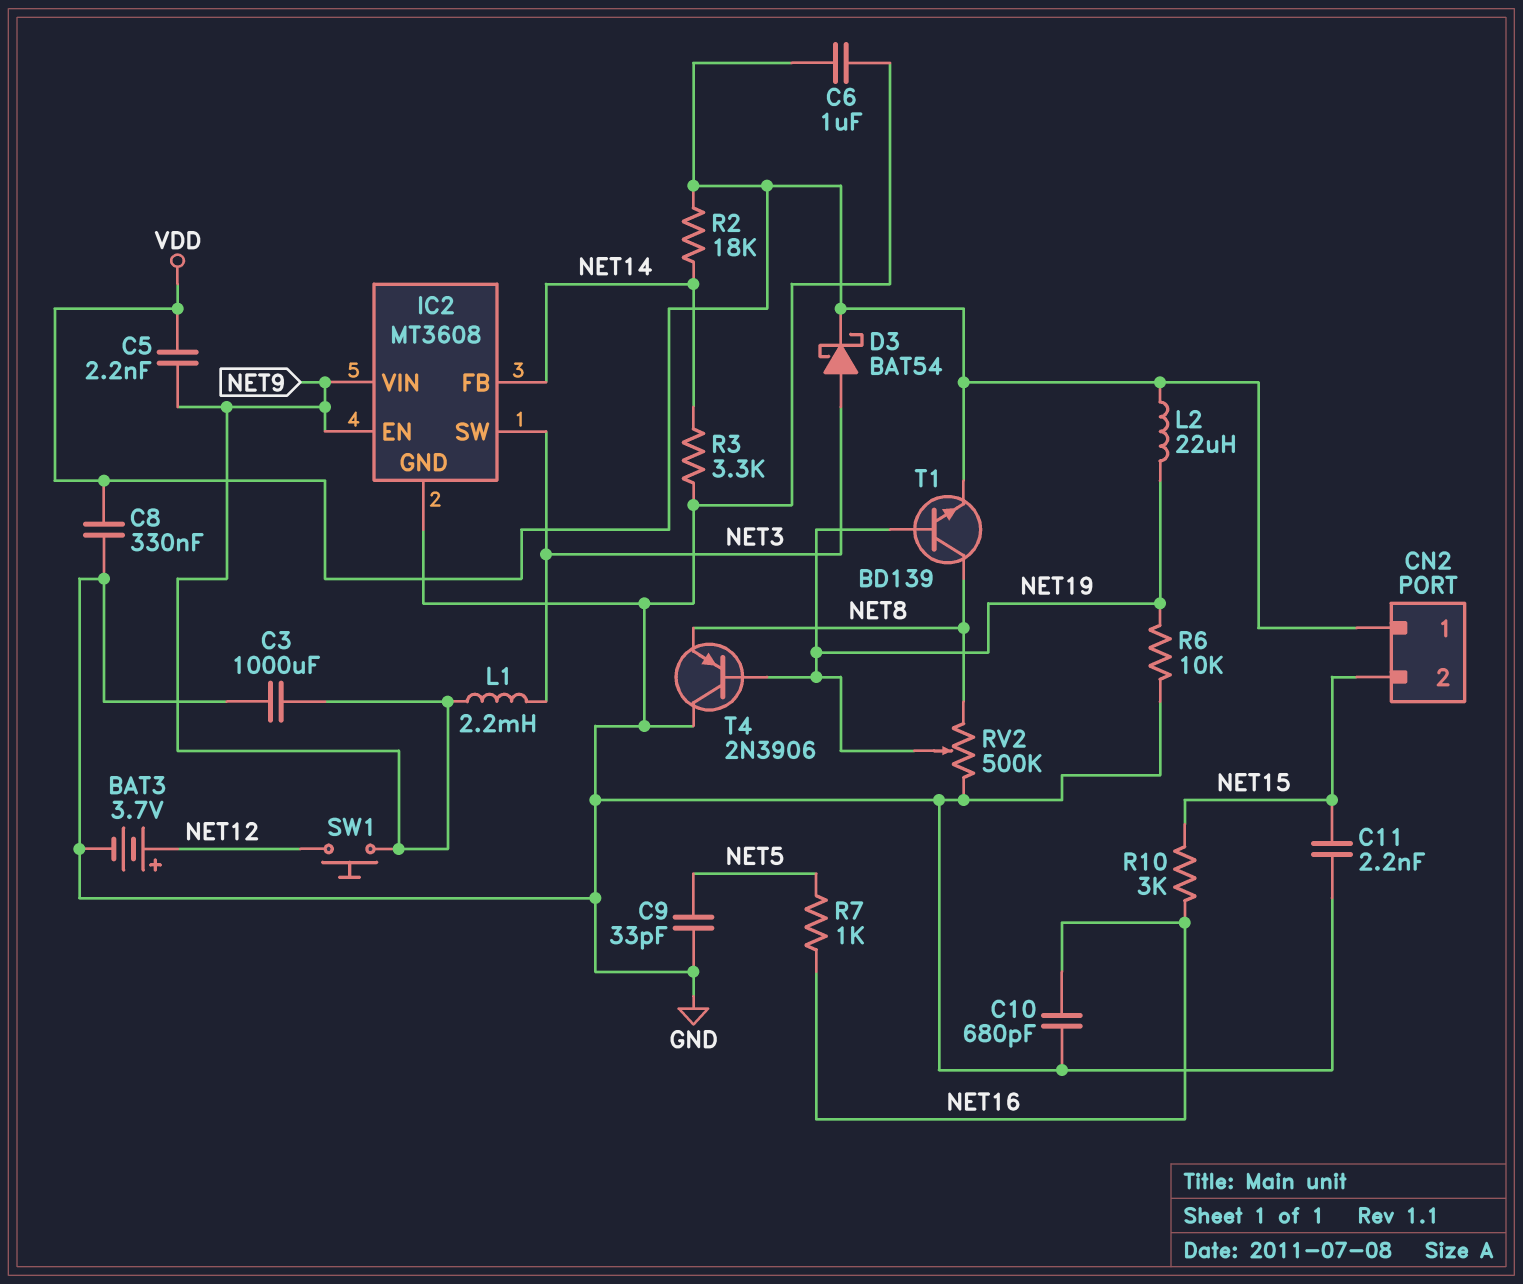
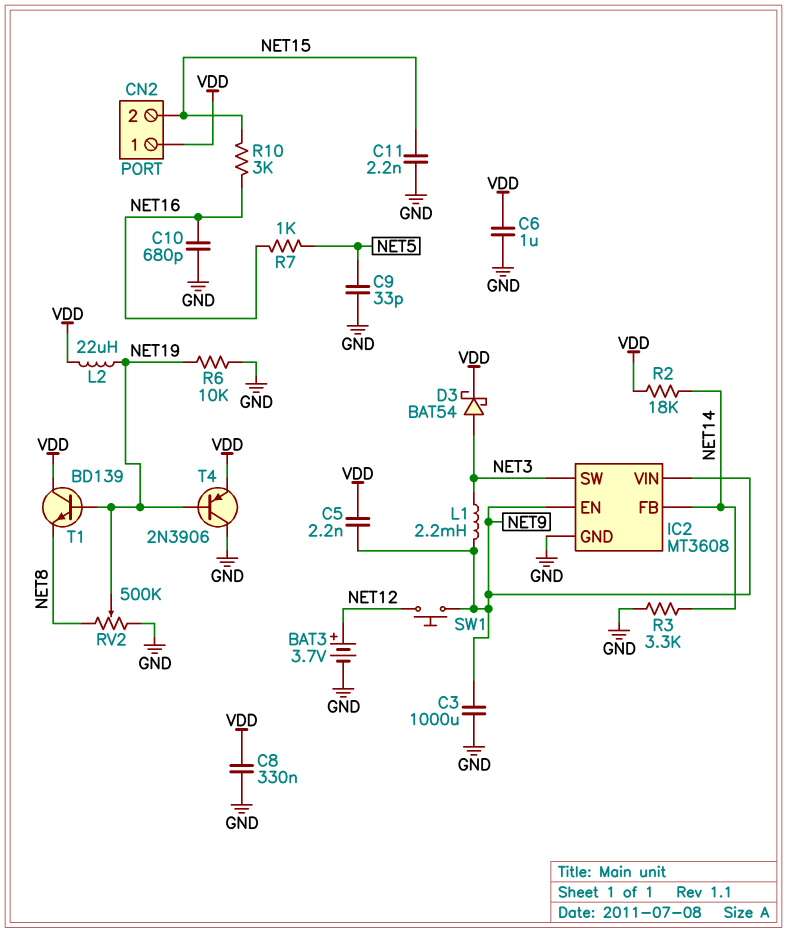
T1: NPN BD139 (B NET19, C NET8, E VDD) -> NPN BD139 (B NET19, C VDD, E NET8)
T4: PNP 2N3906 (B NET19, C GND, E NET8) -> PNP 2N3906 (B NET19, C GND, E VDD)

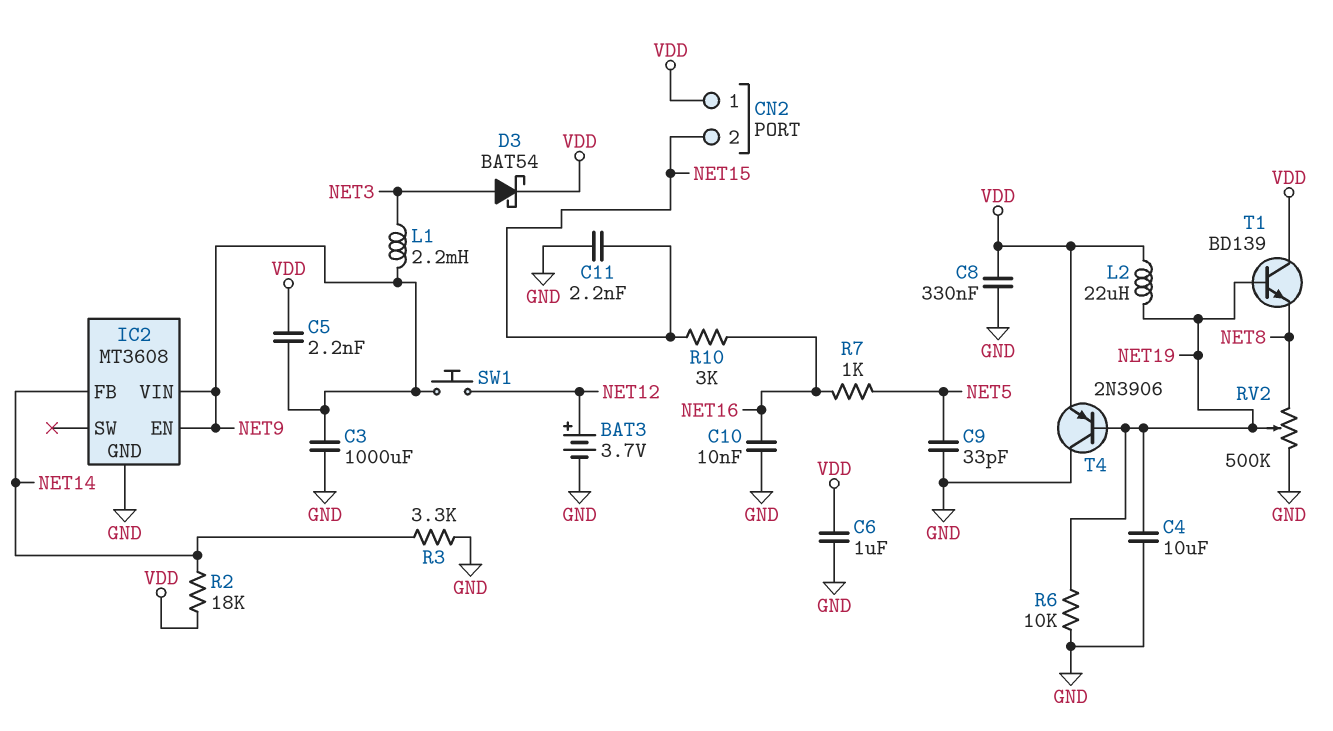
C4: none -> 10uF (GND, NET19)
C10: 680pF (GND, NET16) -> 10nF (GND, NET16)
IC2 pin SW: NET3 -> none

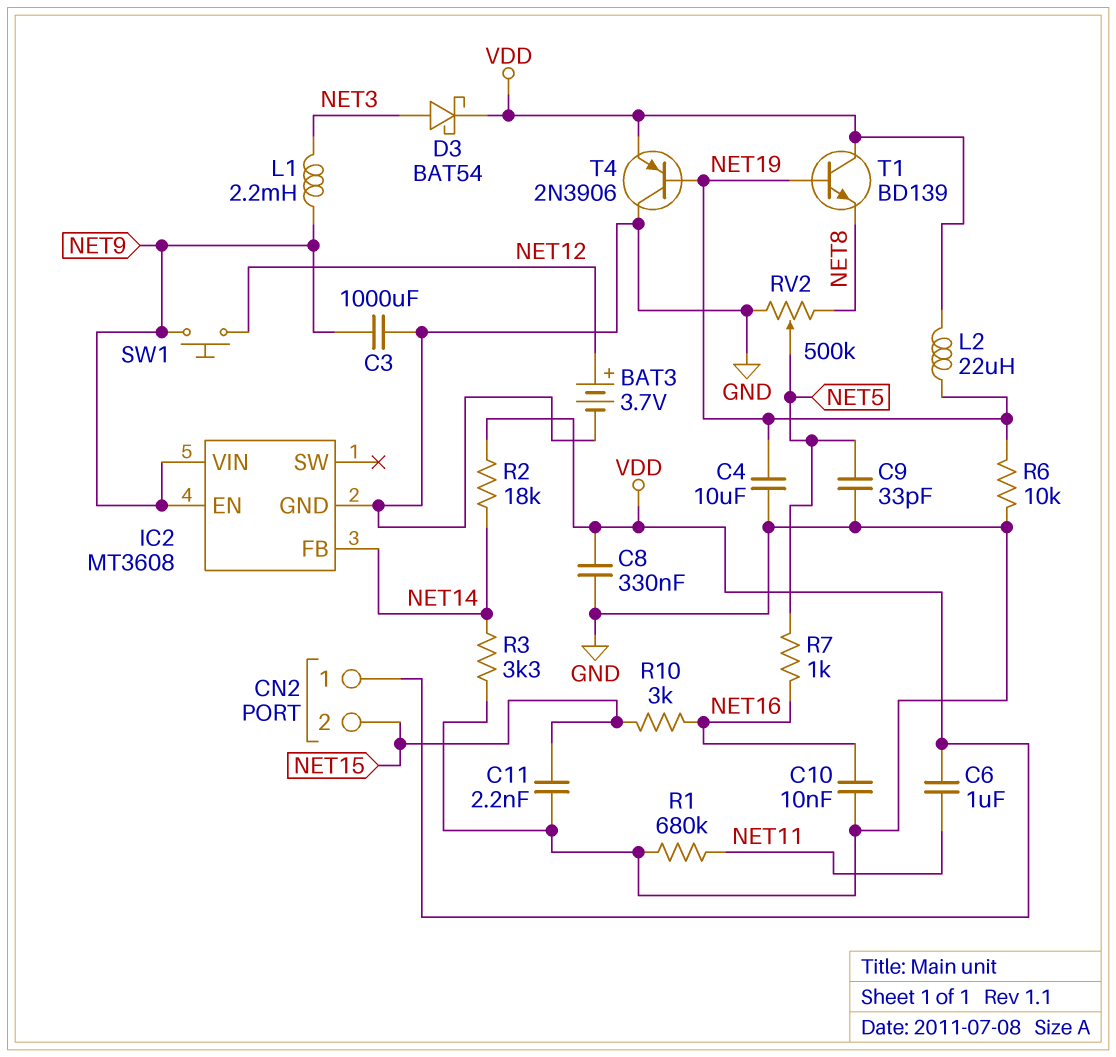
C5: 2.2nF (NET9, VDD) -> none
C6: 1uF (GND, VDD) -> 1uF (NET11, VDD)
R1: none -> 680k (GND, NET11)
RV2: 500k (GND, NET8, wiper NET19) -> 500k (GND, NET8, wiper NET5)

